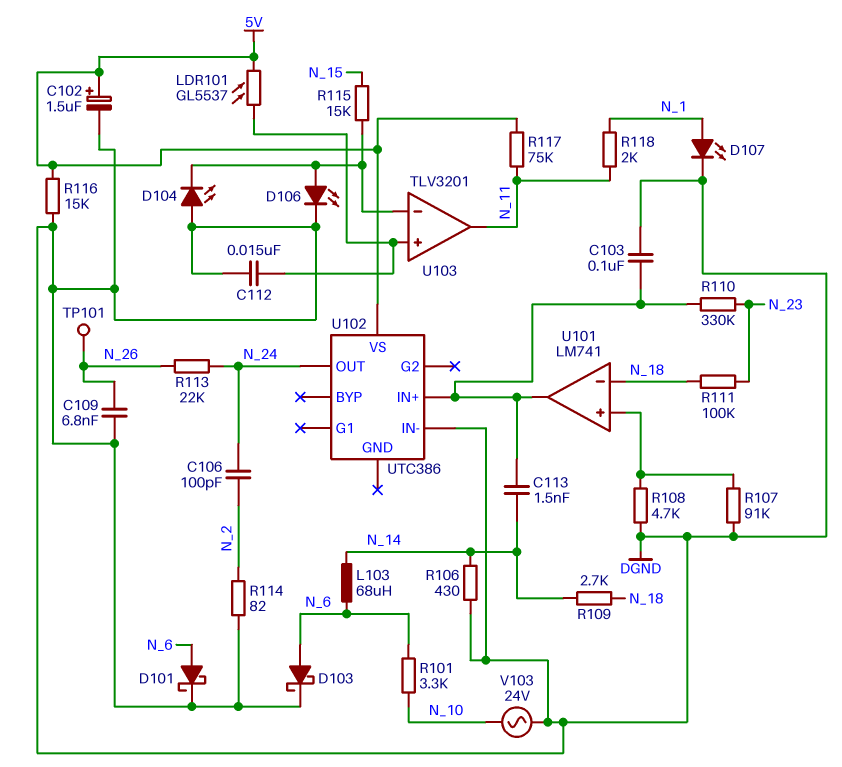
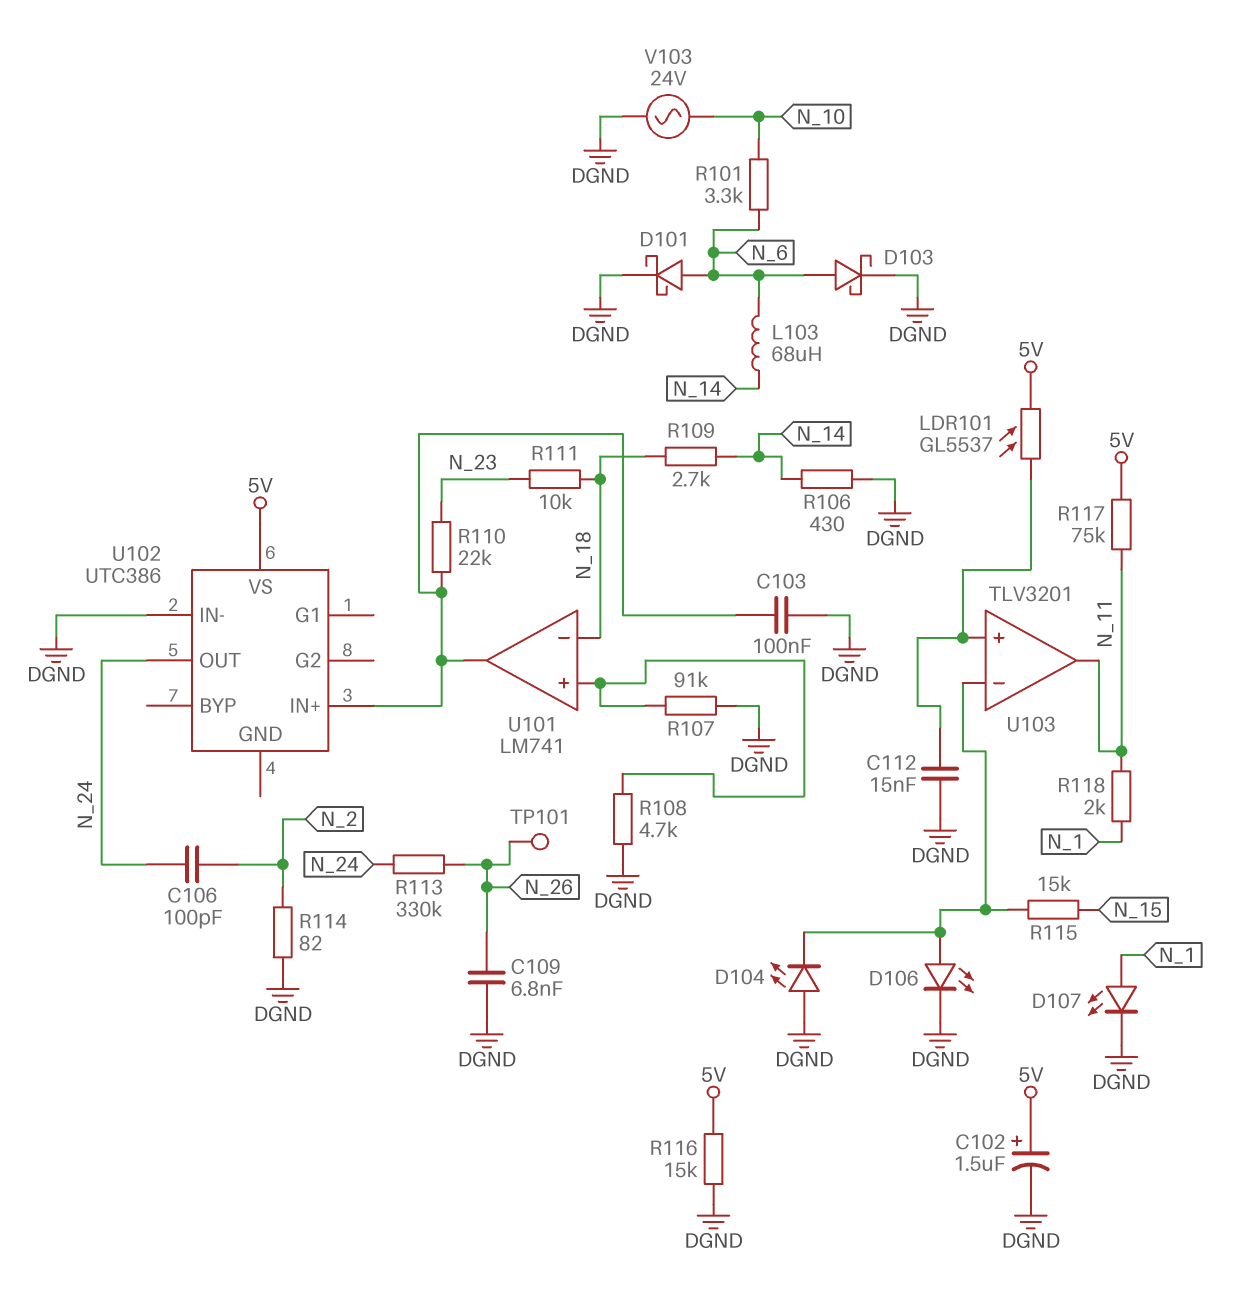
C113: 1.5nF (N_14, U101/out) -> none
R110: 330k (N_23, U101/out) -> 22k (N_23, U101/out)
R111: 100k (N_18, N_23) -> 10k (N_18, N_23)
R113: 22k (N_24, N_26) -> 330k (N_24, N_26)

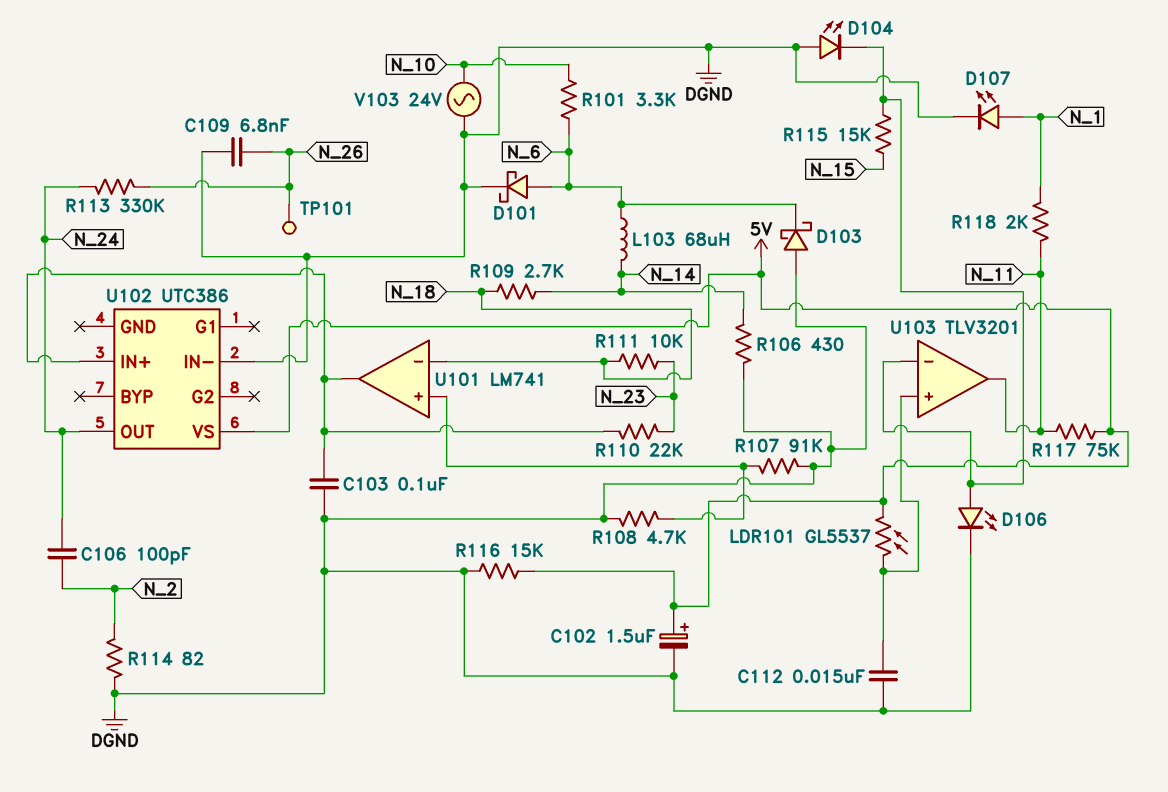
D103: schottky (A N_6, K DGND) -> schottky (A DGND, K N_6)

